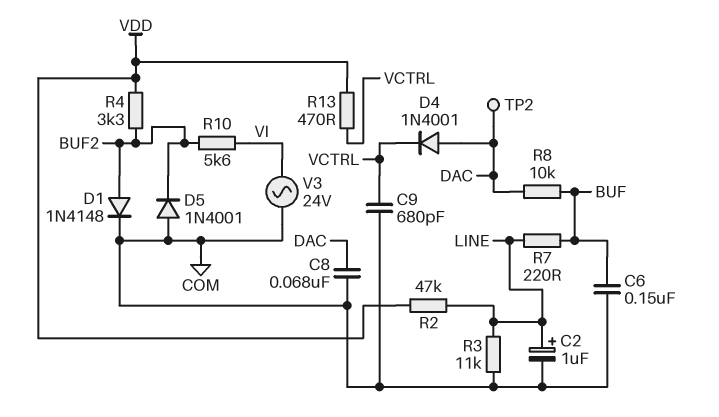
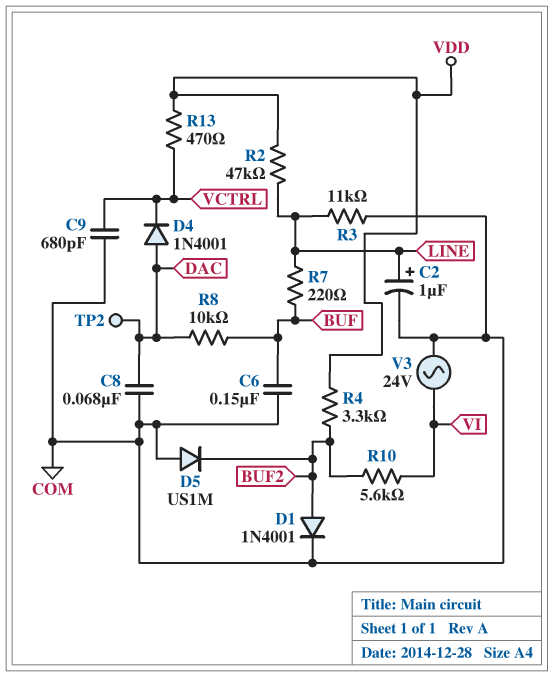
D1: diode 1N4148 (A BUF2, K COM) -> diode 1N4001 (A BUF2, K COM)
D5: diode 1N4001 (A COM, K BUF2) -> diode US1M (A COM, K BUF2)

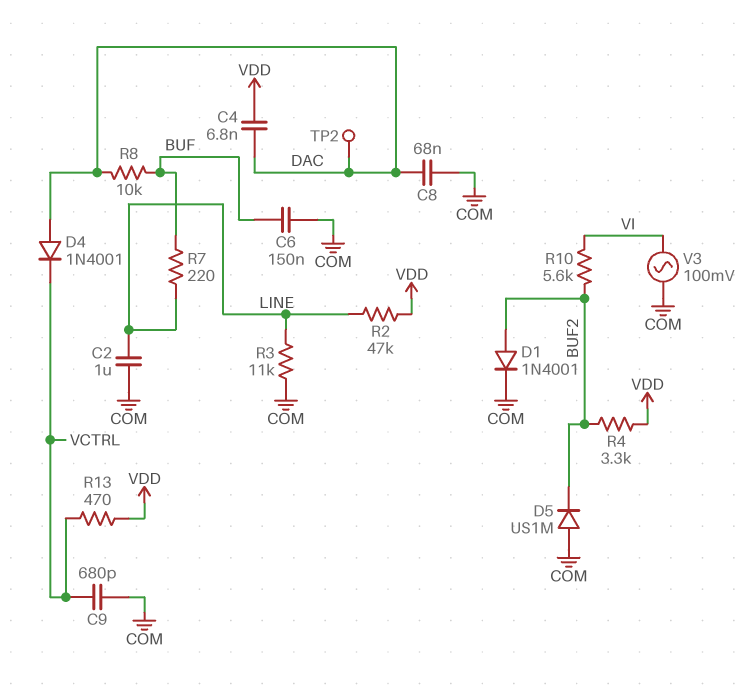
C2: 1uF (plus LINE, minus COM) -> 1uF (COM, LINE)
C4: none -> 6.8nF (DAC, VDD)
V3: AC 24V (COM, VI) -> AC 100mV (COM, VI)

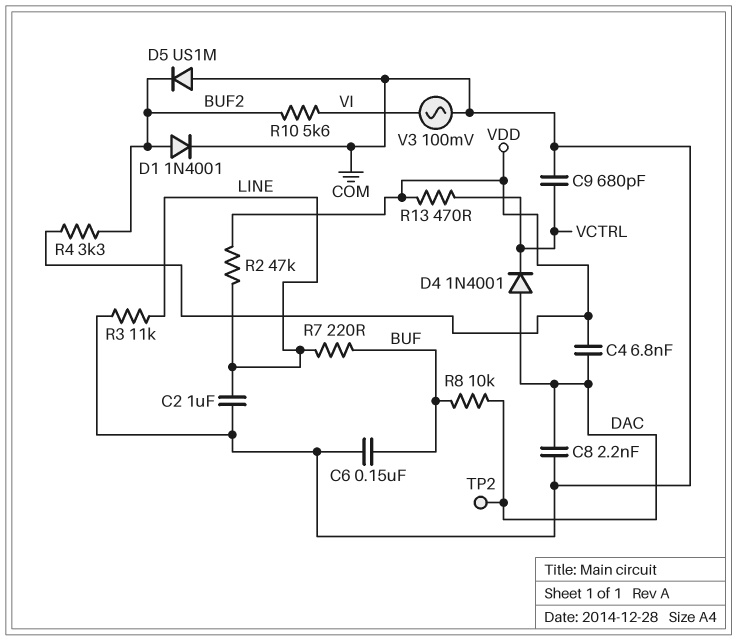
C8: 68nF (COM, DAC) -> 2.2nF (COM, DAC)

